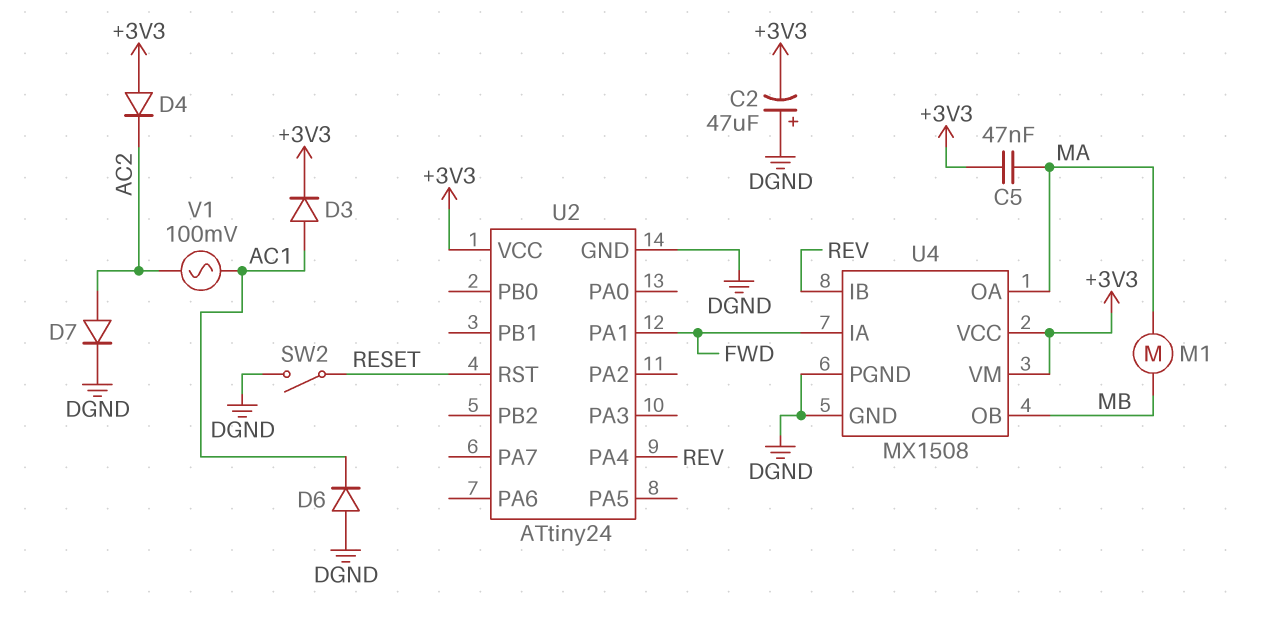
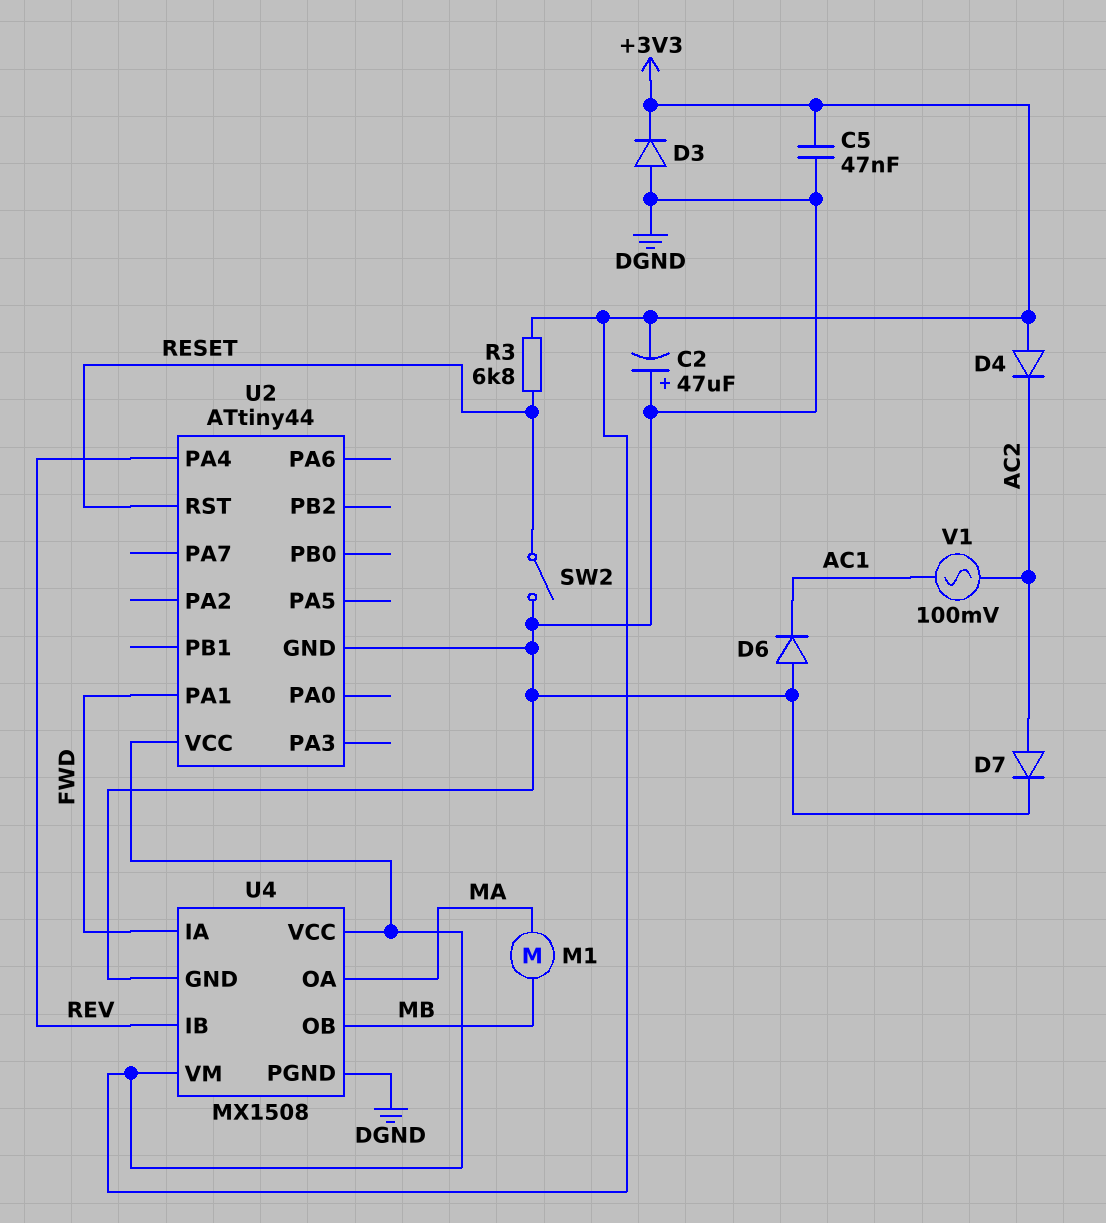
C5: 47nF (+3V3, MA) -> 47nF (+3V3, DGND)
D3: diode (A AC1, K +3V3) -> diode (A DGND, K +3V3)
R3: none -> 6.8k (+3V3, RESET)
U2: ATtiny24 -> ATtiny44

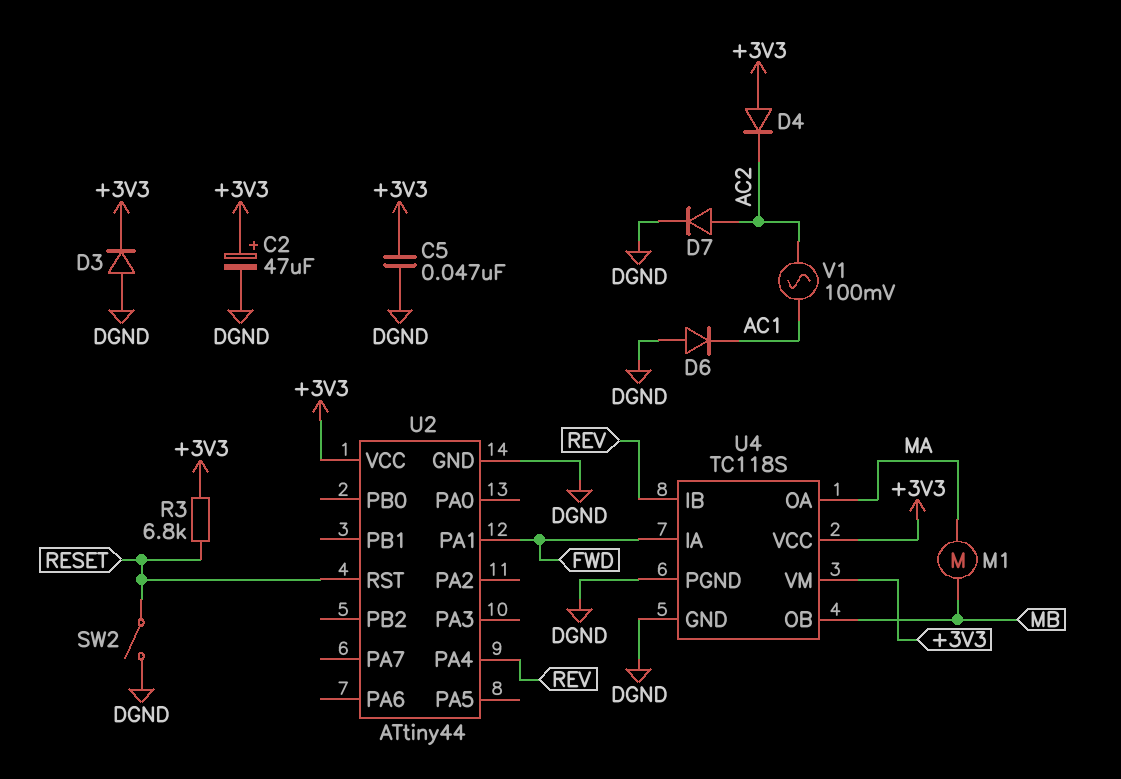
C2: 47uF (plus DGND, minus +3V3) -> 47uF (plus +3V3, minus DGND)
U4: MX1508 -> TC118S

